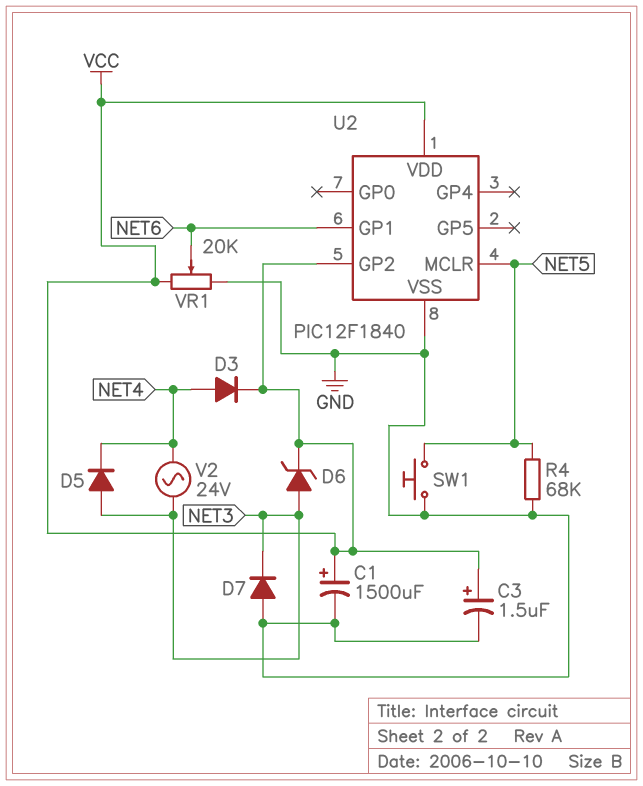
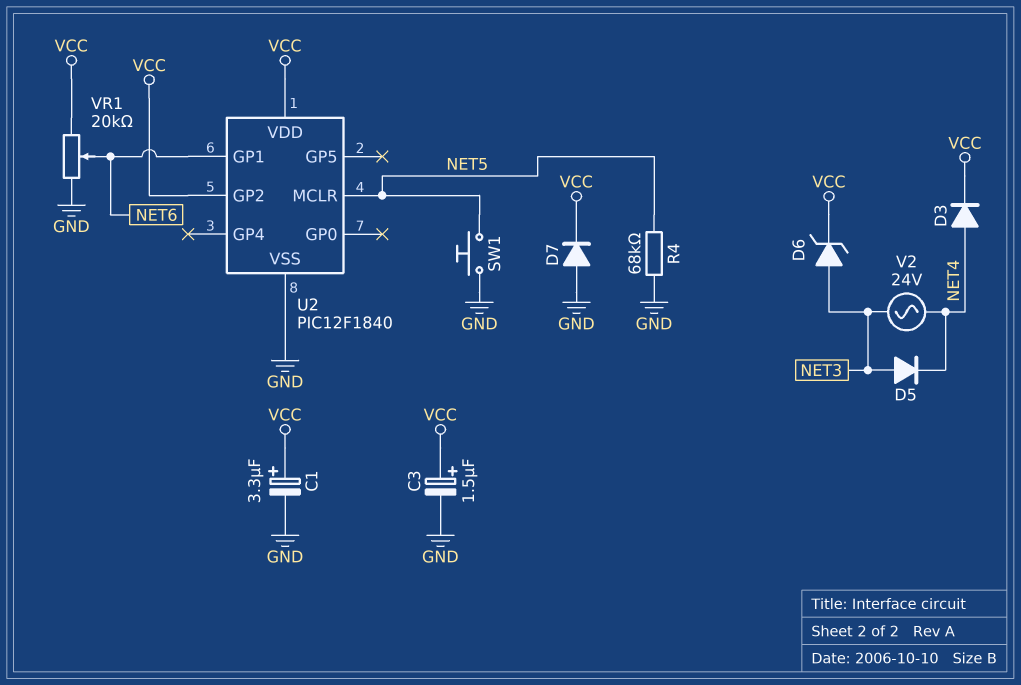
C1: 1500uF (plus VCC, minus GND) -> 3.3uF (plus VCC, minus GND)
D7: diode (A GND, K NET3) -> diode (A GND, K VCC)

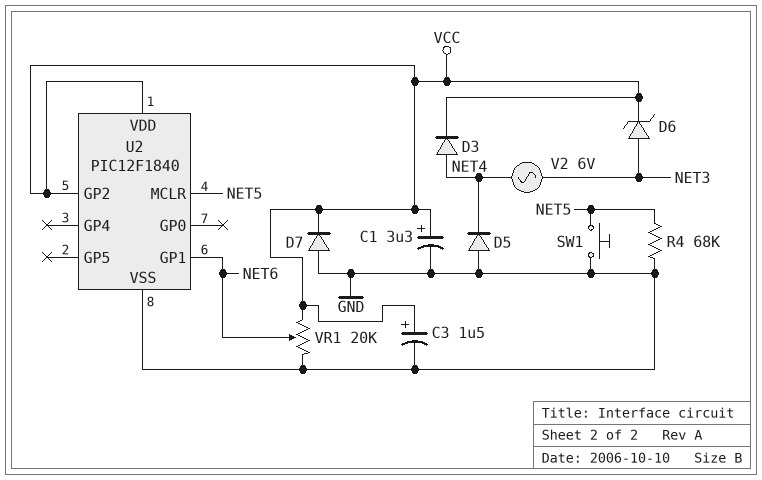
D5: diode (A NET3, K NET4) -> diode (A GND, K NET4)
V2: AC 24V (NET3, NET4) -> AC 6V (NET3, NET4)

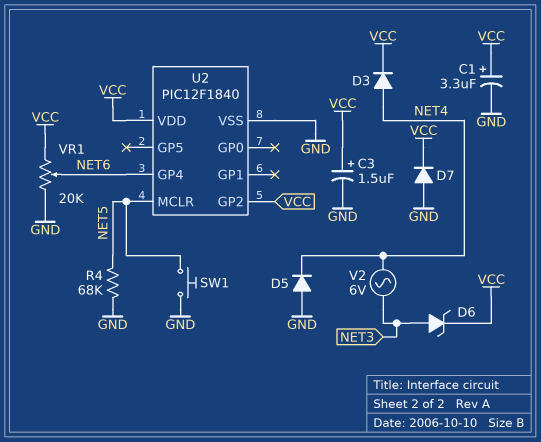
U2 pin GP1: NET6 -> none
U2 pin GP4: none -> NET6

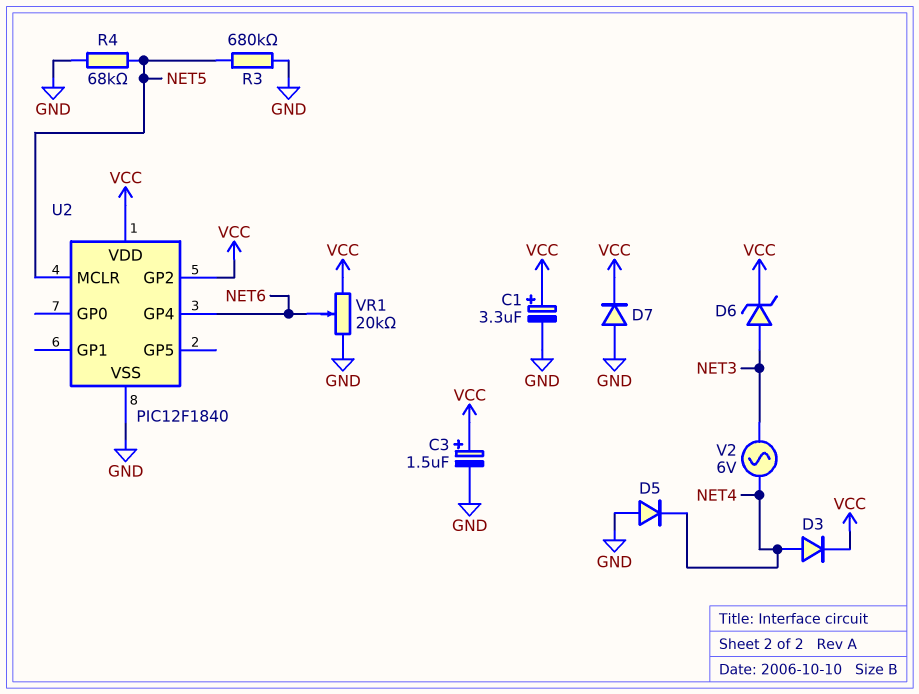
R3: none -> 680k (GND, NET5)
SW1: button (GND, NET5) -> none

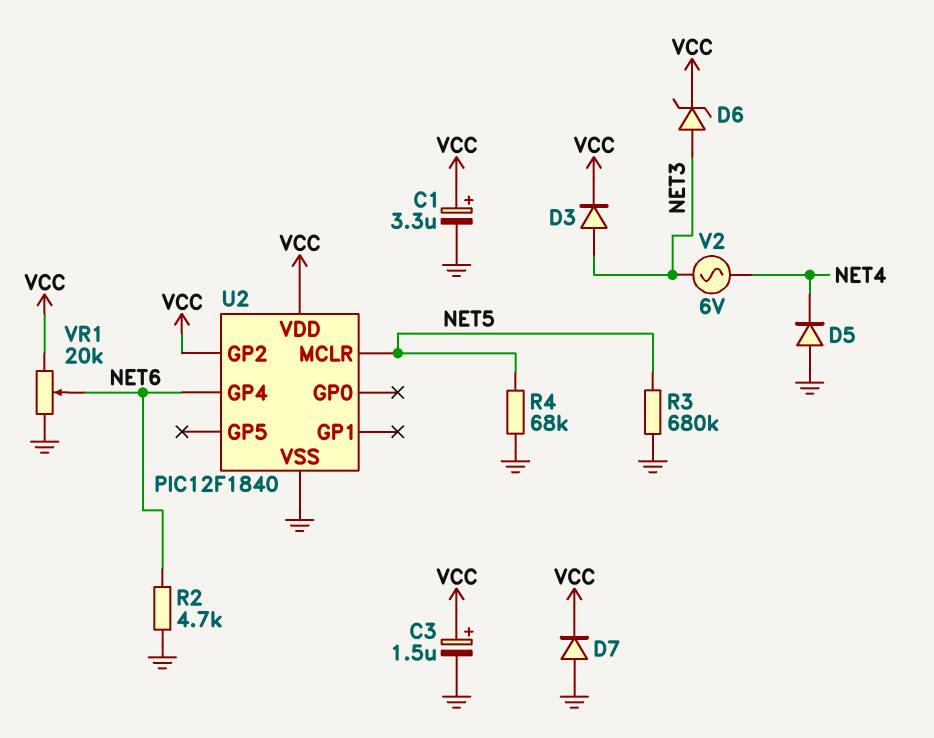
D3: diode (A NET4, K VCC) -> diode (A NET3, K VCC)
R2: none -> 4.7k (GND, NET6)

